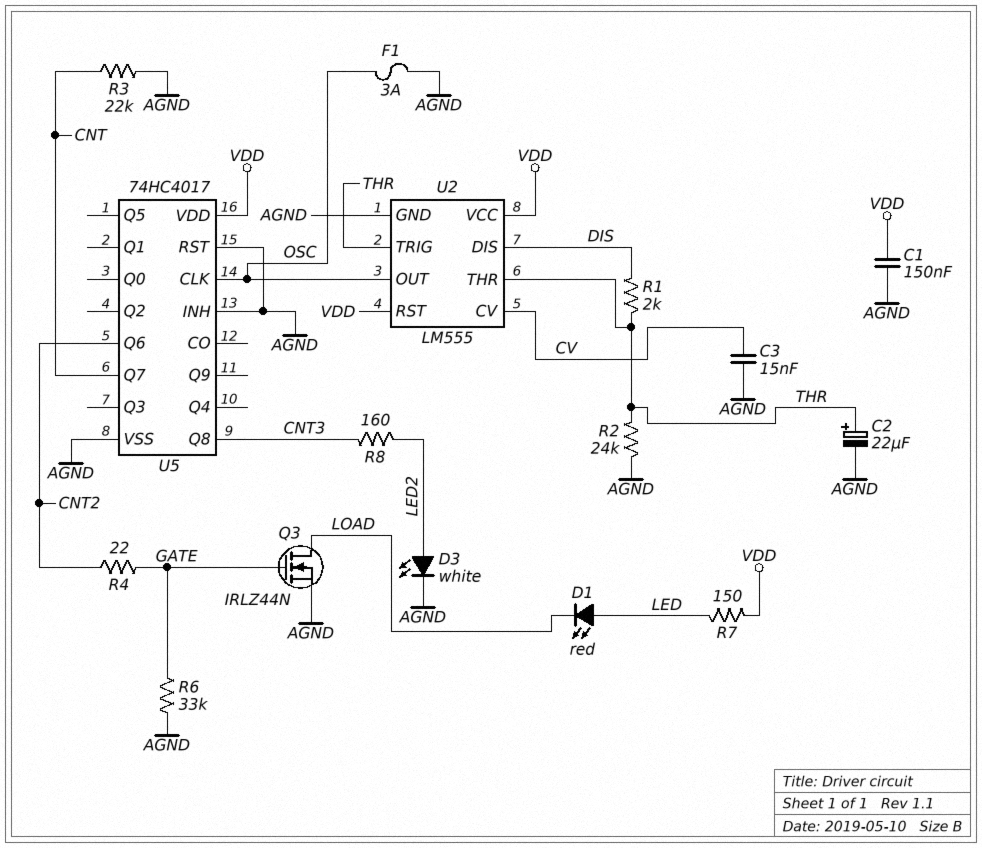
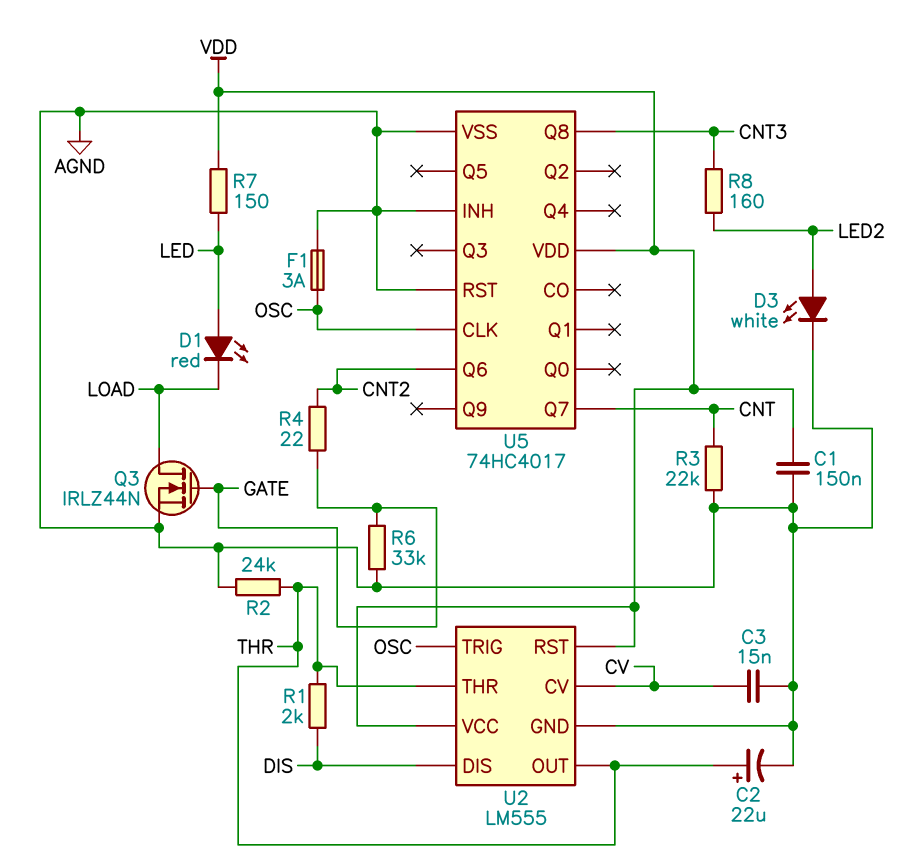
U2 pin OUT: OSC -> THR
U2 pin TRIG: THR -> OSC

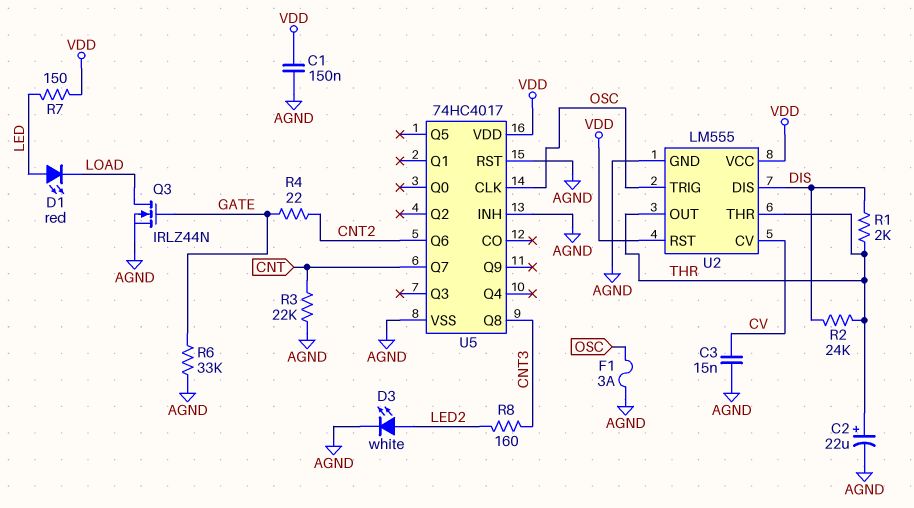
R2: 24k (AGND, THR) -> 24k (DIS, THR)

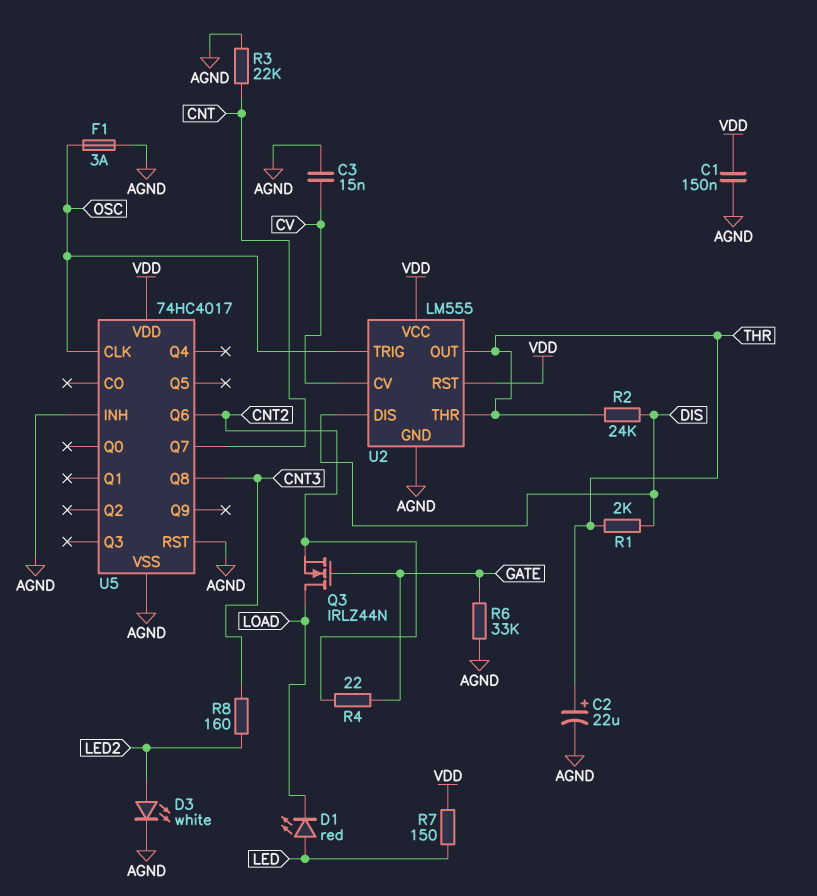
Q3: NMOS IRLZ44N (G GATE, D LOAD, S AGND) -> NMOS IRLZ44N (G GATE, D LOAD, S CNT2)

